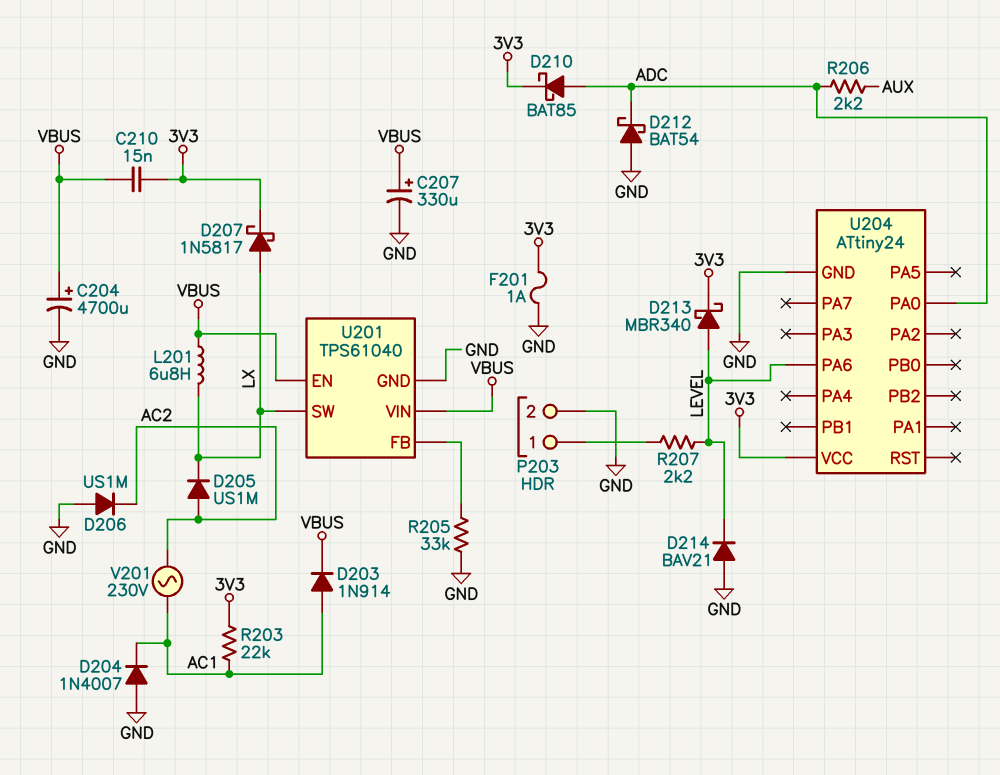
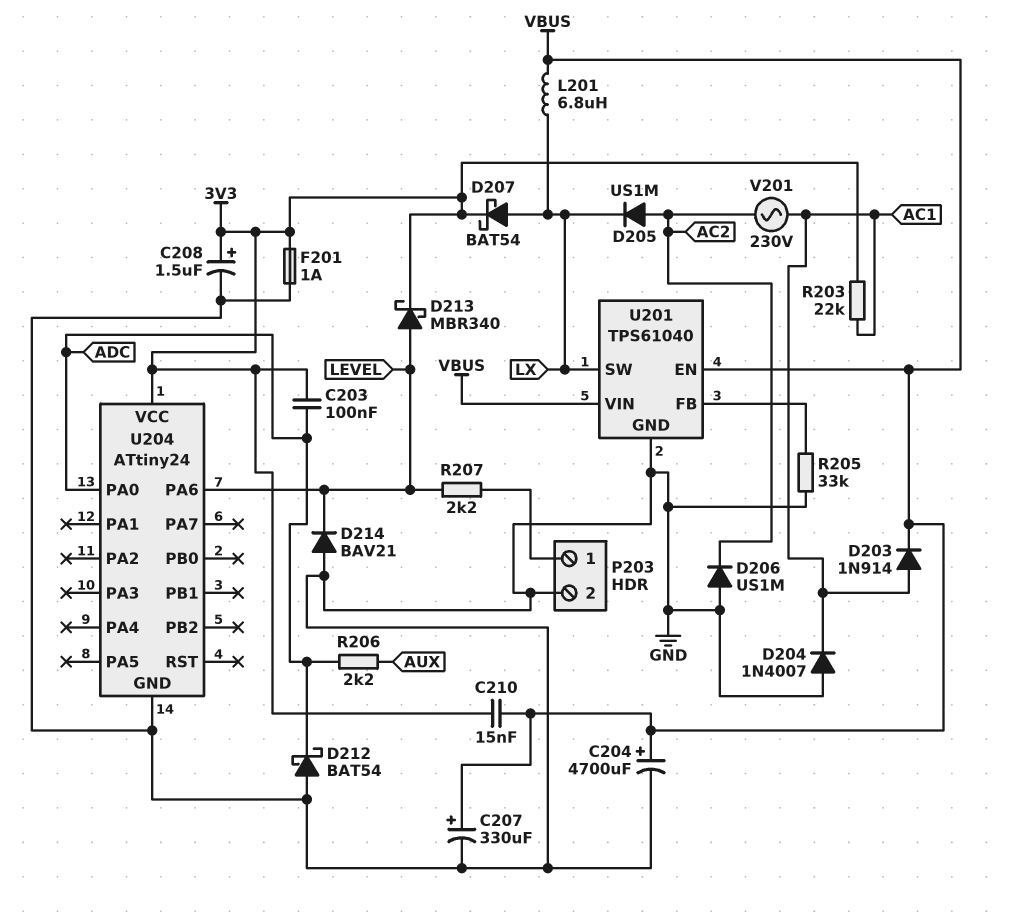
C203: none -> 100nF (3V3, ADC)
C208: none -> 1.5uF (plus 3V3, minus GND)
D207: schottky 1N5817 (A LX, K 3V3) -> schottky BAT54 (A LX, K 3V3)
D210: schottky BAT85 (A ADC, K 3V3) -> none

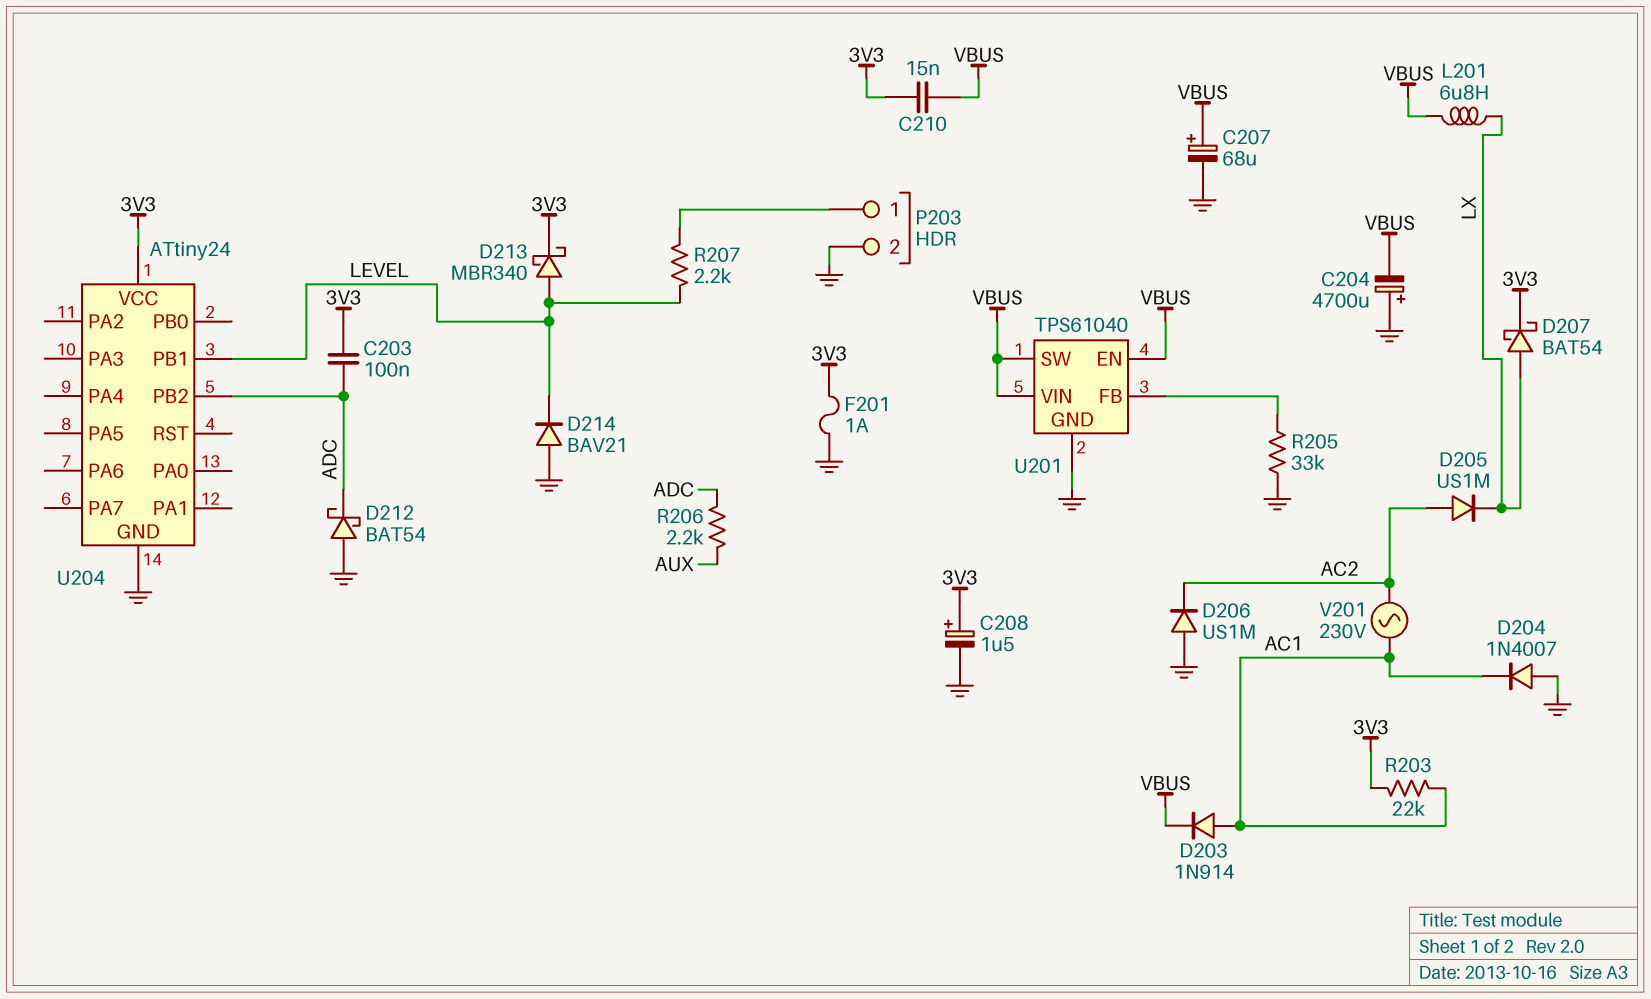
C204: 4700uF (plus VBUS, minus GND) -> 4700uF (plus GND, minus VBUS)
C207: 330uF (plus VBUS, minus GND) -> 68uF (plus VBUS, minus GND)
U201 pin SW: LX -> VBUS
U204 pin PA0: ADC -> none
U204 pin PA6: LEVEL -> none
U204 pin PB1: none -> LEVEL
U204 pin PB2: none -> ADC

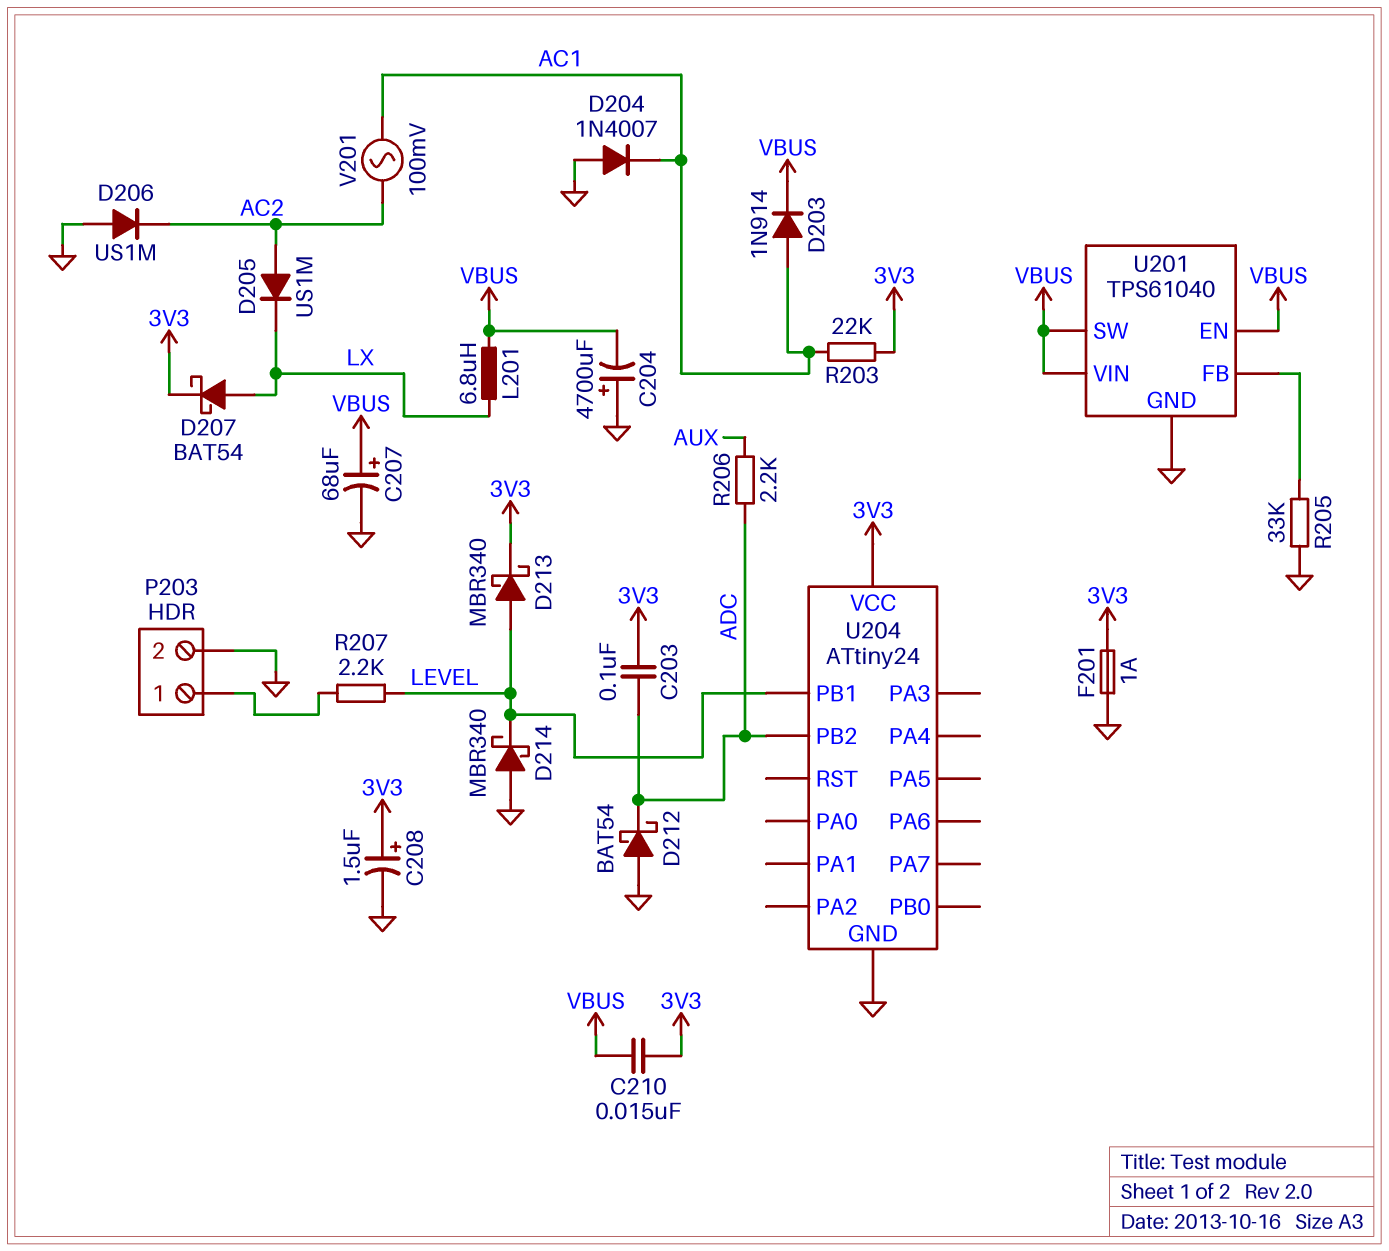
D214: diode BAV21 (A GND, K LEVEL) -> schottky MBR340 (A GND, K LEVEL)
V201: AC 230V (AC1, AC2) -> AC 100mV (AC1, AC2)

